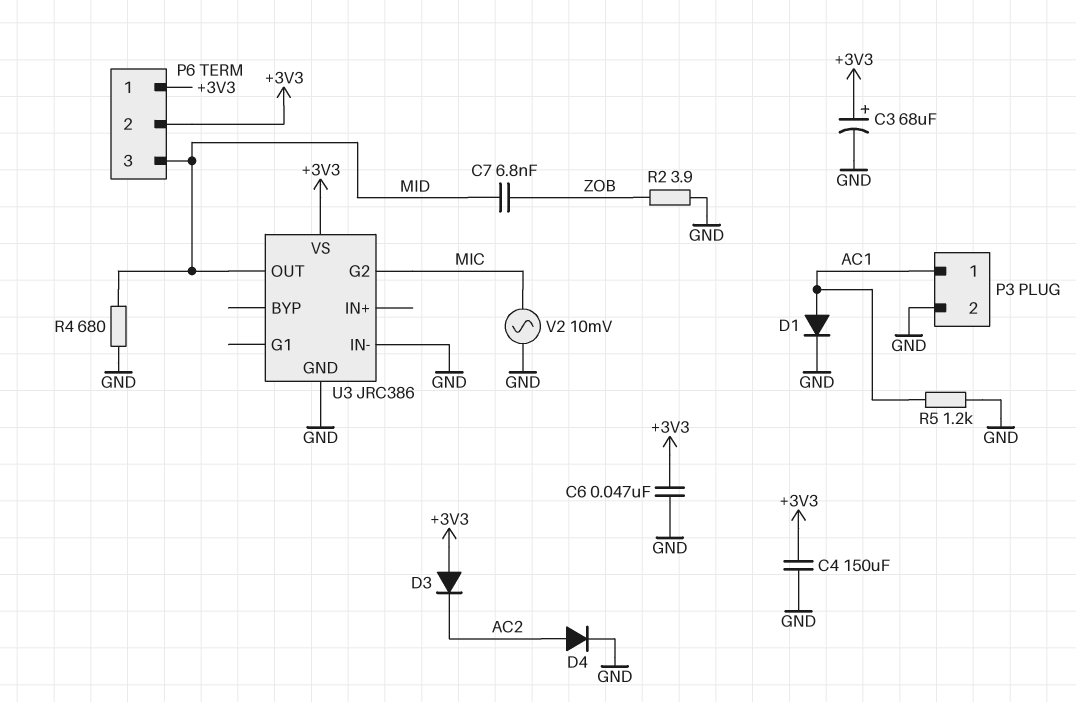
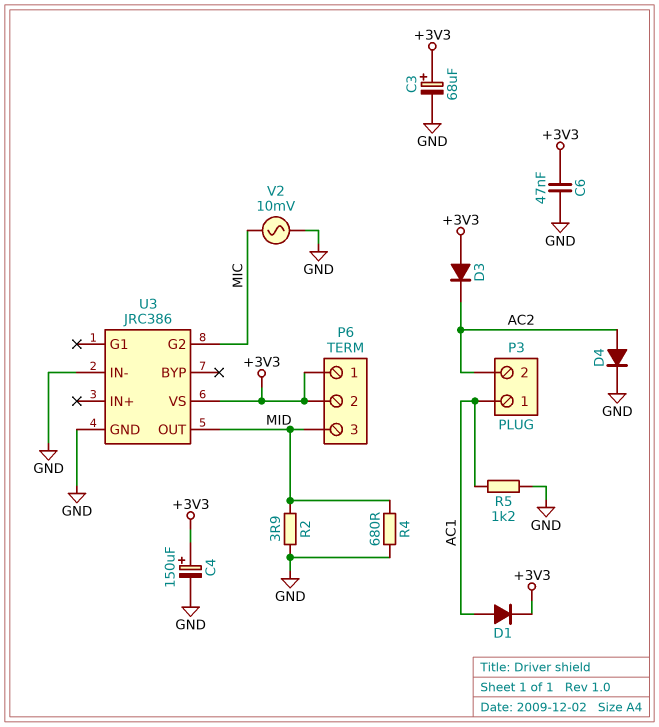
C4: 150uF (+3V3, GND) -> 150uF (plus +3V3, minus GND)
C7: 6.8nF (MID, ZOB) -> none
D1: diode (A AC1, K GND) -> diode (A AC1, K +3V3)
P3 pin 2: GND -> AC2
R2: 3.9 (GND, ZOB) -> 3.9 (GND, MID)

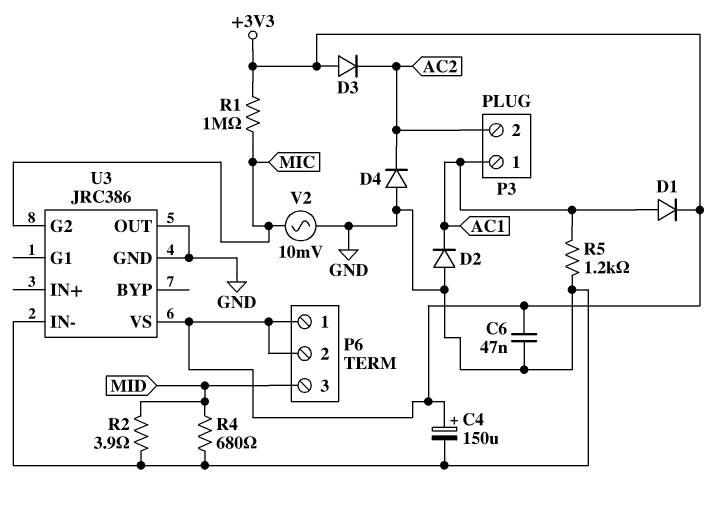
C3: 68uF (plus +3V3, minus GND) -> none
D2: none -> diode (A GND, K AC1)
D4: diode (A AC2, K GND) -> diode (A GND, K AC2)
R1: none -> 1M (+3V3, MIC)
U3 pin OUT: MID -> GND

